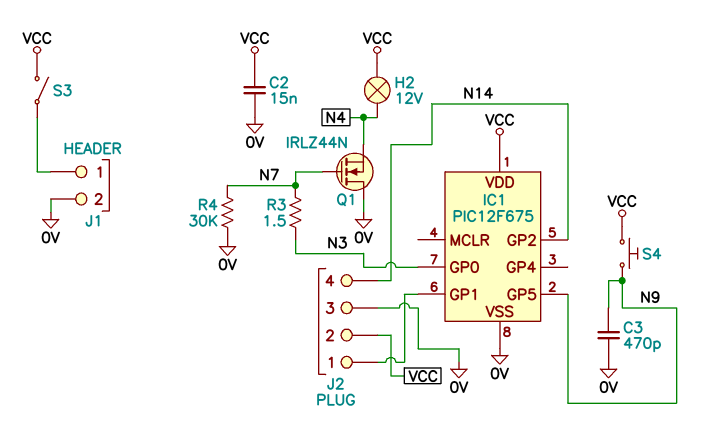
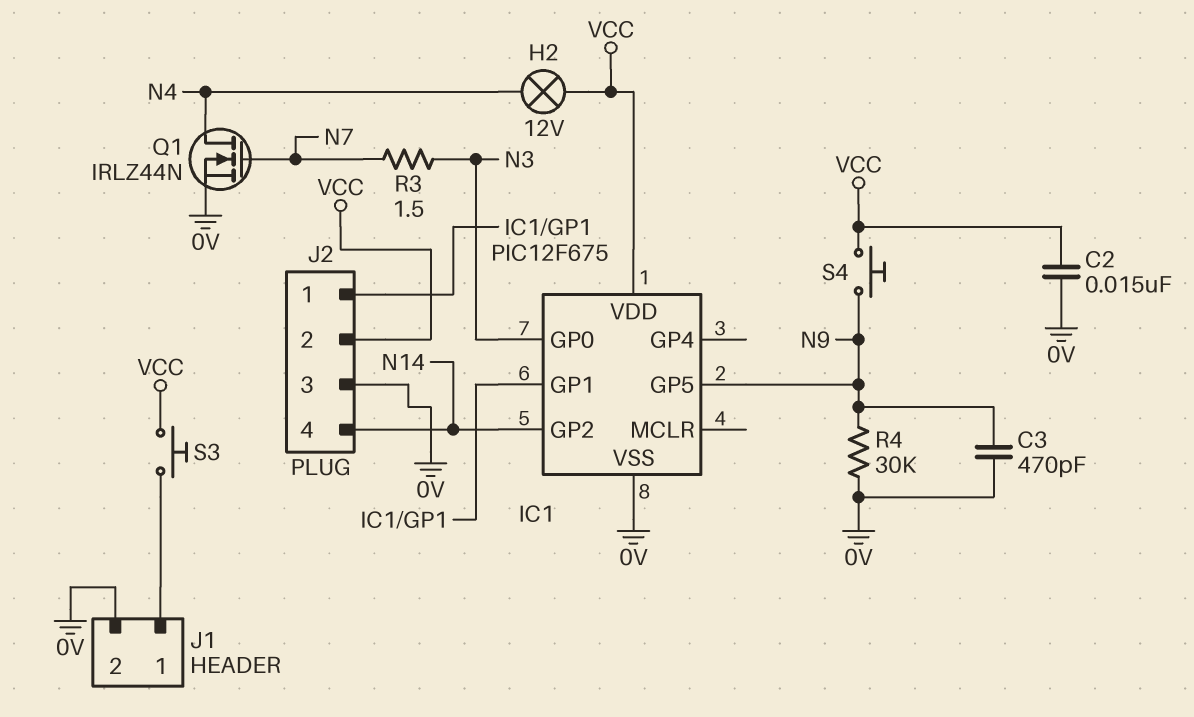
Q1: NMOS IRLZ44N (G N7, D 0V, S N4) -> NMOS IRLZ44N (G N7, D N4, S 0V)
R4: 30k (0V, N7) -> 30k (0V, N9)
S3: switch (J1/1, VCC) -> button (J1/1, VCC)

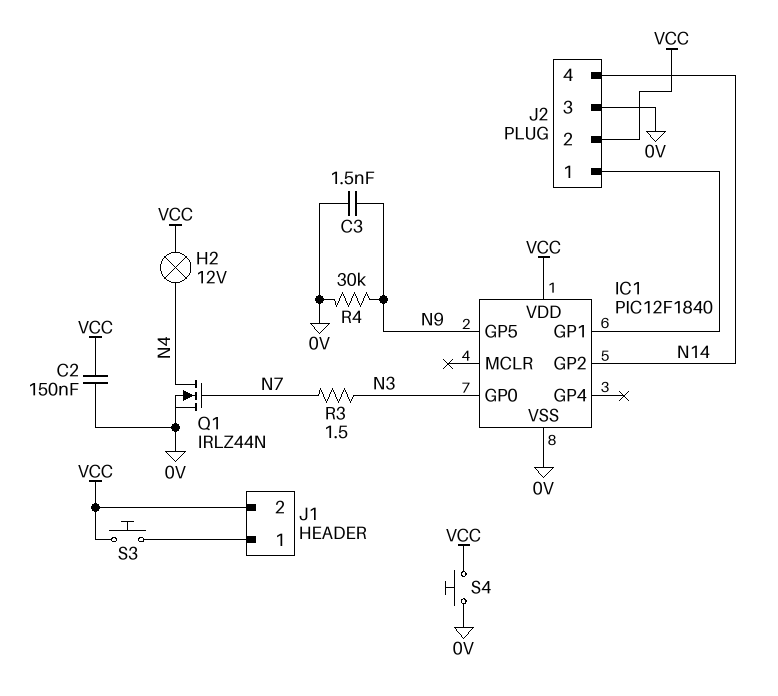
C2: 15nF (0V, VCC) -> 150nF (0V, VCC)
C3: 470pF (0V, N9) -> 1.5nF (0V, N9)
IC1: PIC12F675 -> PIC12F1840
J1 pin 2: 0V -> VCC
S4: button (N9, VCC) -> button (0V, VCC)

